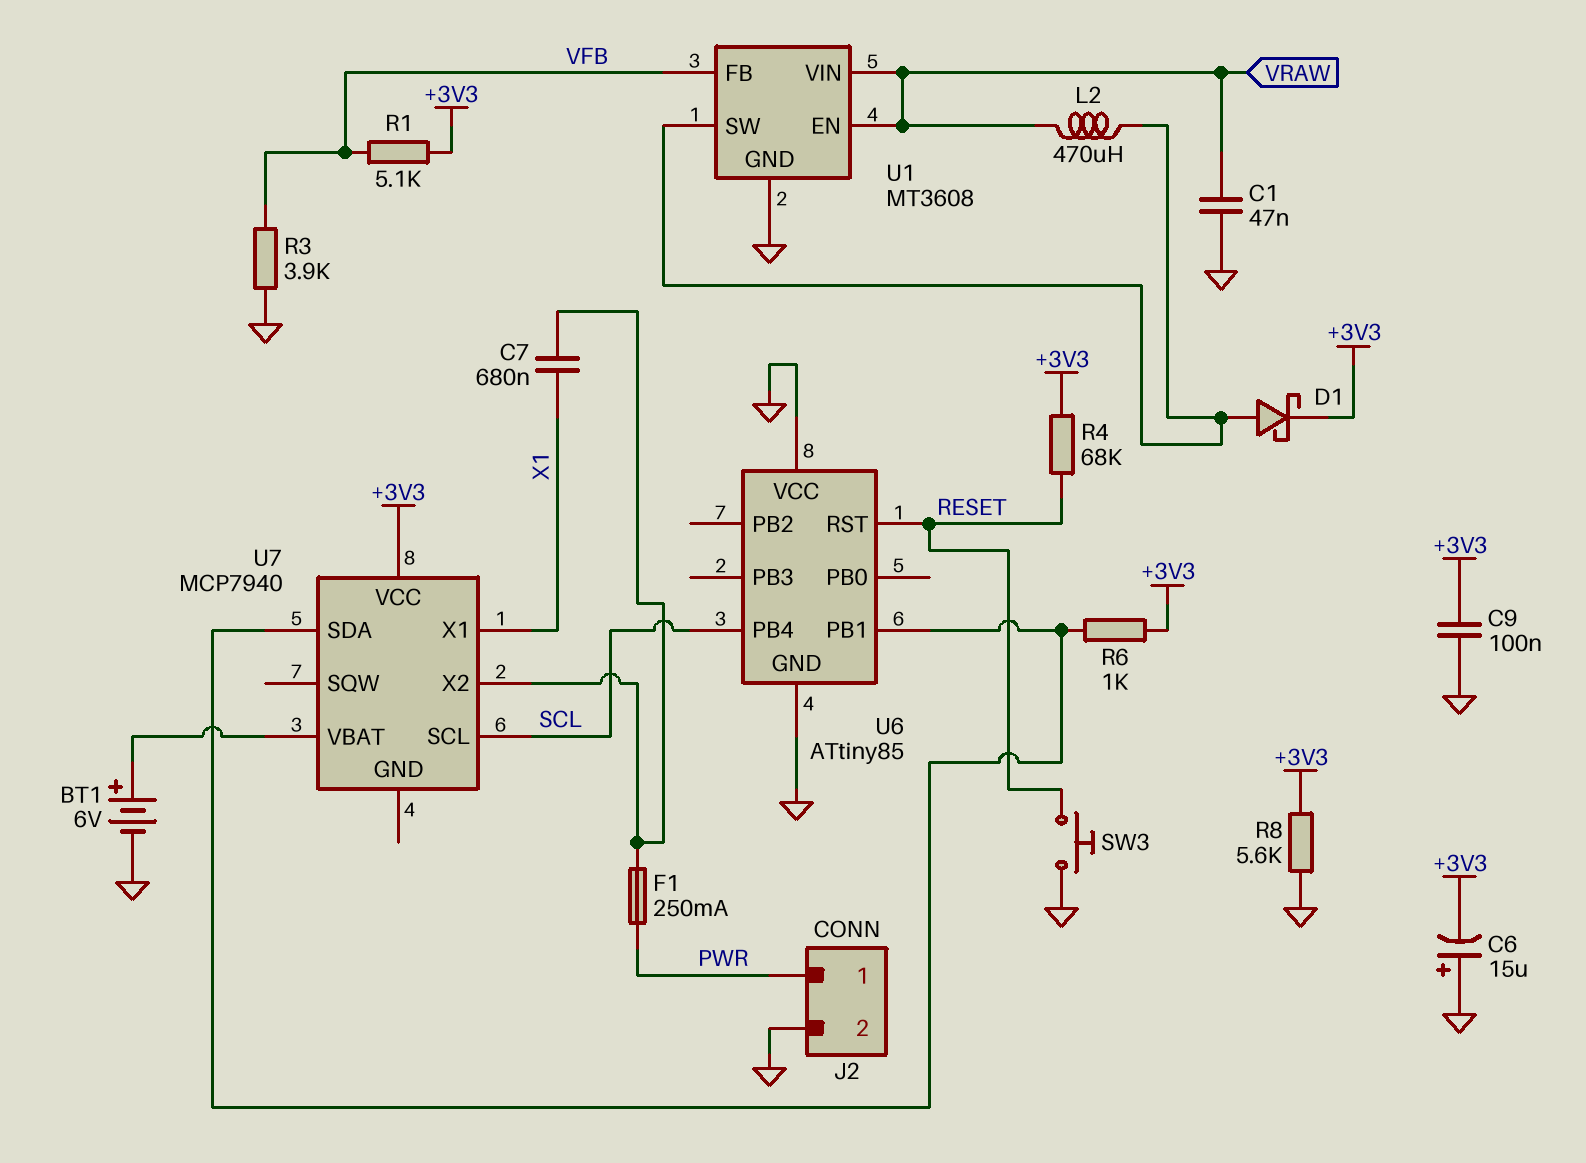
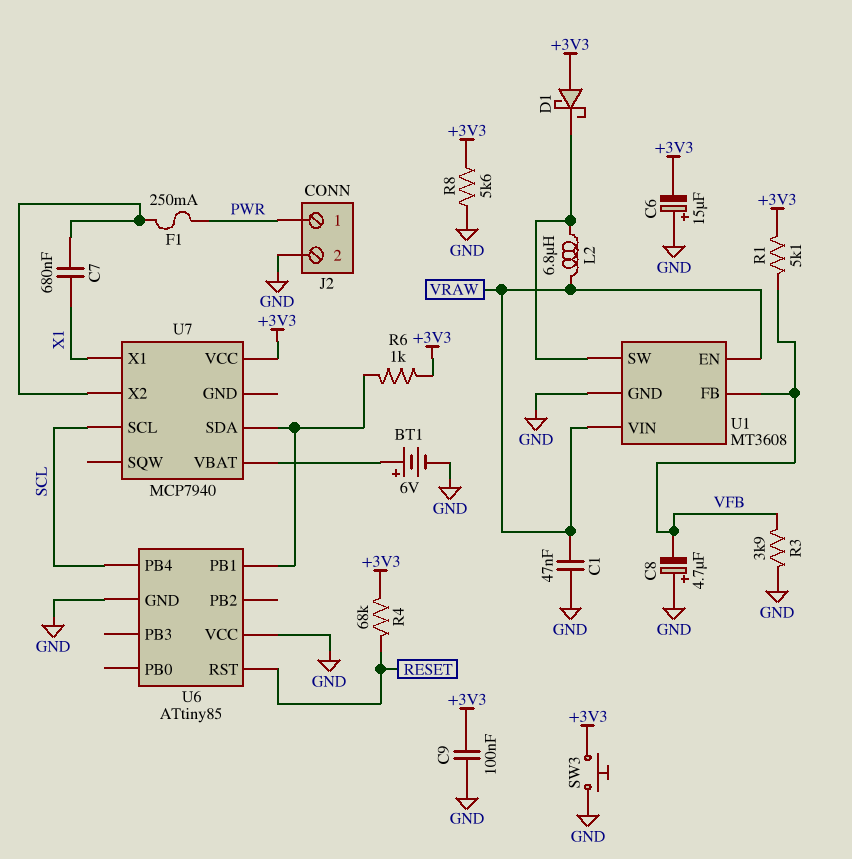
C8: none -> 4.7uF (plus GND, minus VFB)
D1: schottky (A U1/SW, K +3V3) -> schottky (A +3V3, K U1/SW)
L2: 470uH (U1/SW, VRAW) -> 6.8uH (U1/SW, VRAW)
SW3: button (GND, RESET) -> button (+3V3, GND)

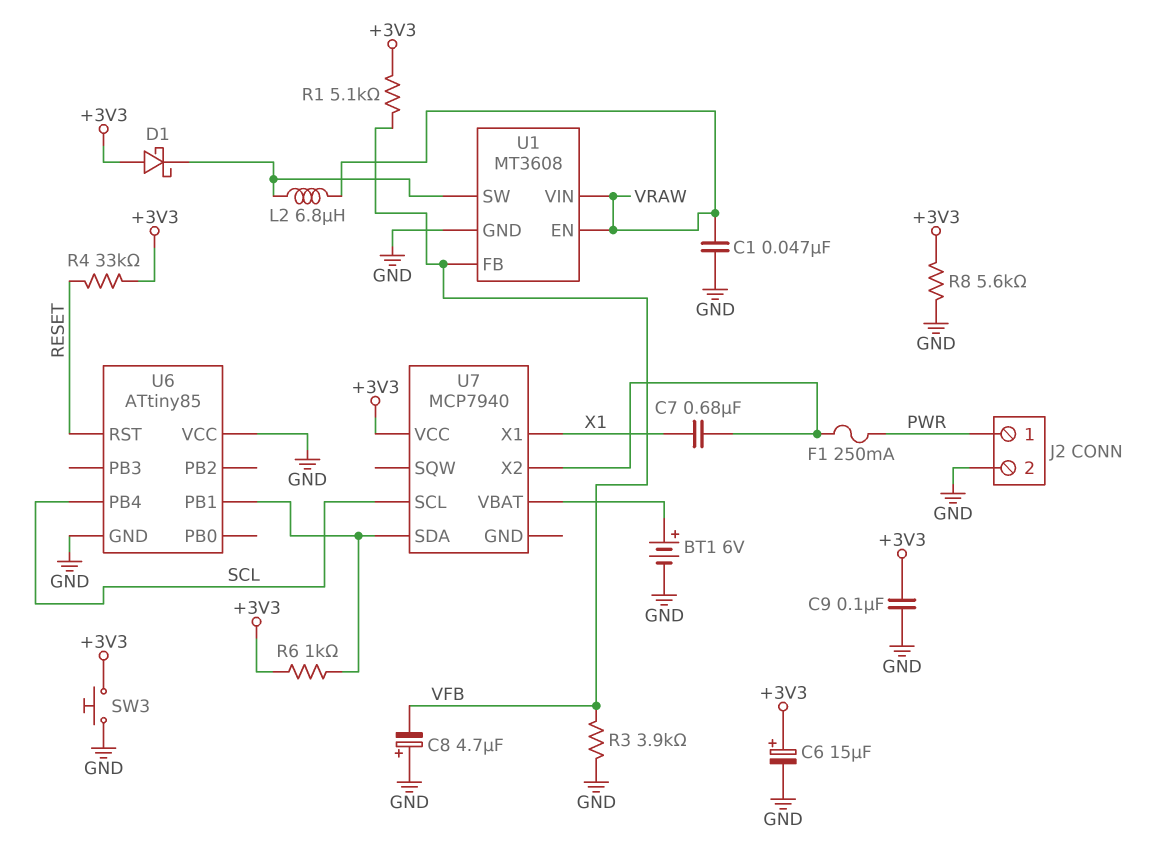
C6: 15uF (plus GND, minus +3V3) -> 15uF (plus +3V3, minus GND)
R4: 68k (+3V3, RESET) -> 33k (+3V3, RESET)

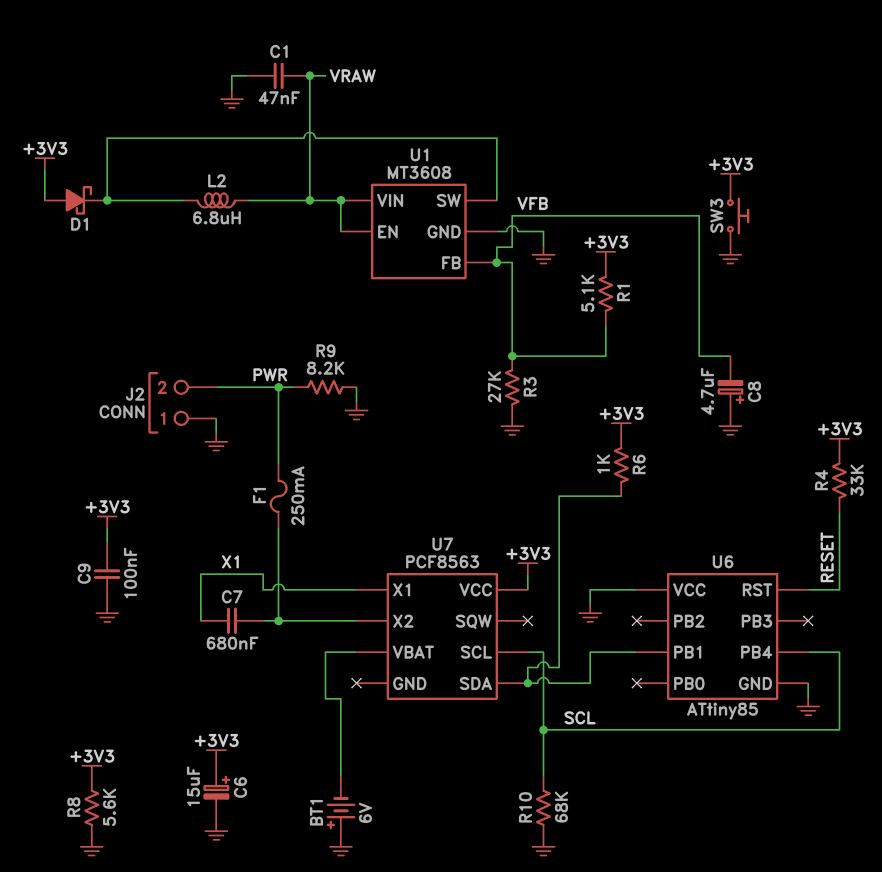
BT1: 6V (plus U7/VBAT, minus GND) -> 6V (plus GND, minus U7/VBAT)
J2 pin 1: PWR -> GND
J2 pin 2: GND -> PWR
R3: 3.9k (GND, VFB) -> 27k (GND, VFB)
R9: none -> 8.2k (GND, PWR)
R10: none -> 68k (GND, SCL)
U7: MCP7940 -> PCF8563

